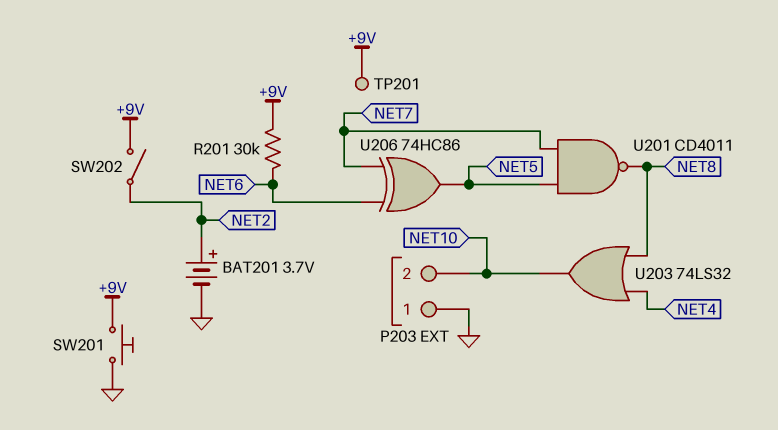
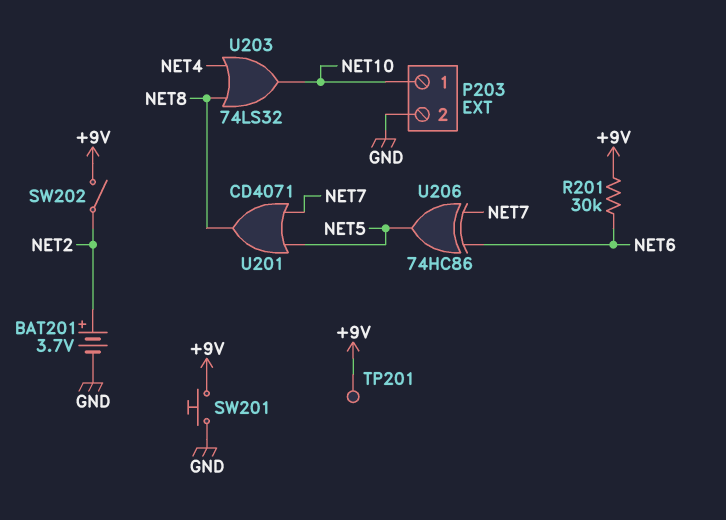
P203 pin 1: GND -> NET10
P203 pin 2: NET10 -> GND
U201: NAND CD4011 (in NET5, in NET7, out NET8) -> OR CD4071 (in NET5, in NET7, out NET8)

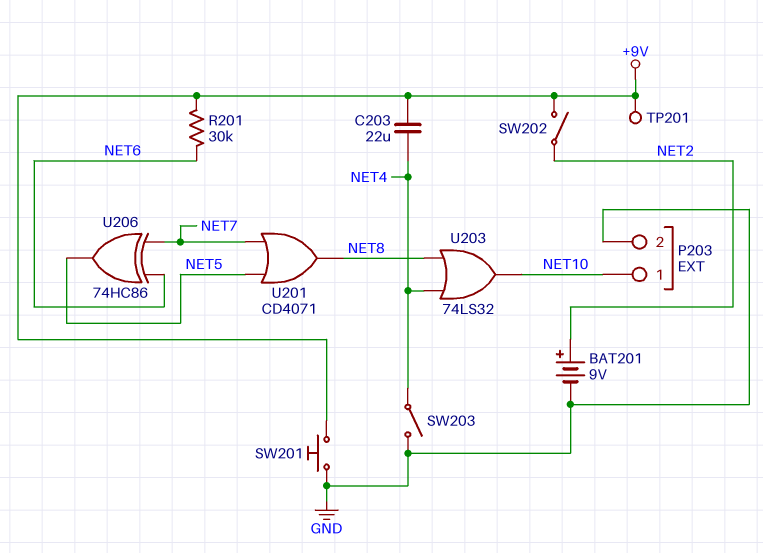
BAT201: 3.7V (plus NET2, minus GND) -> 9V (plus NET2, minus GND)
C203: none -> 22uF (+9V, NET4)
SW203: none -> switch (GND, NET4)

